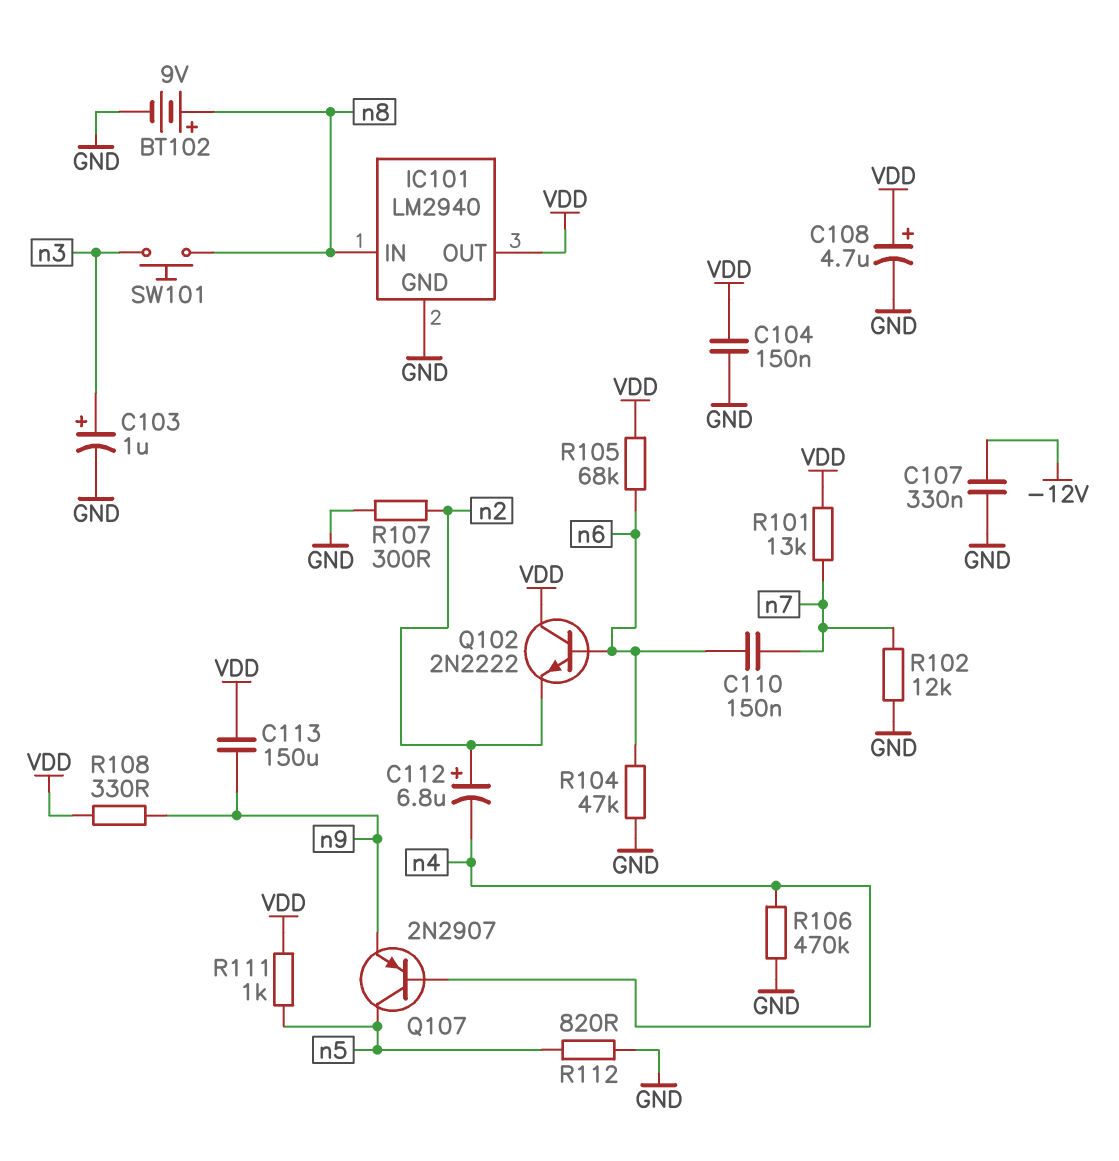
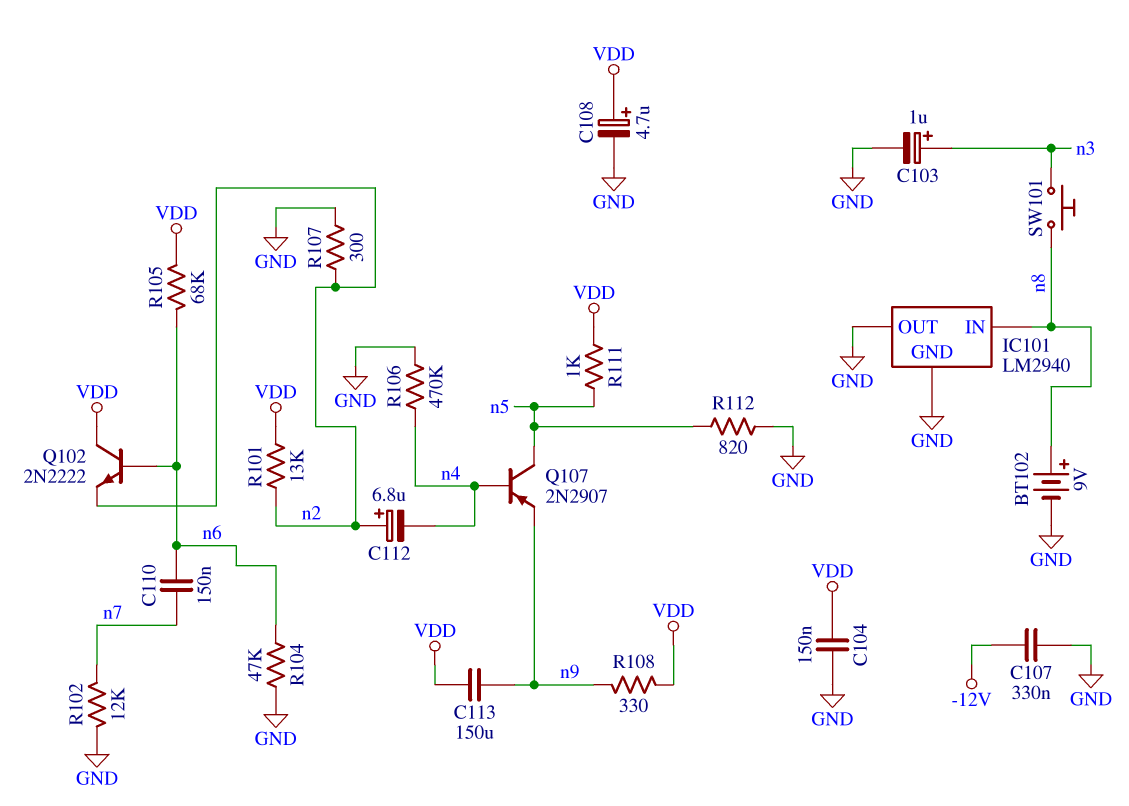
IC101 pin OUT: VDD -> GND
R101: 13k (VDD, n7) -> 13k (VDD, n2)

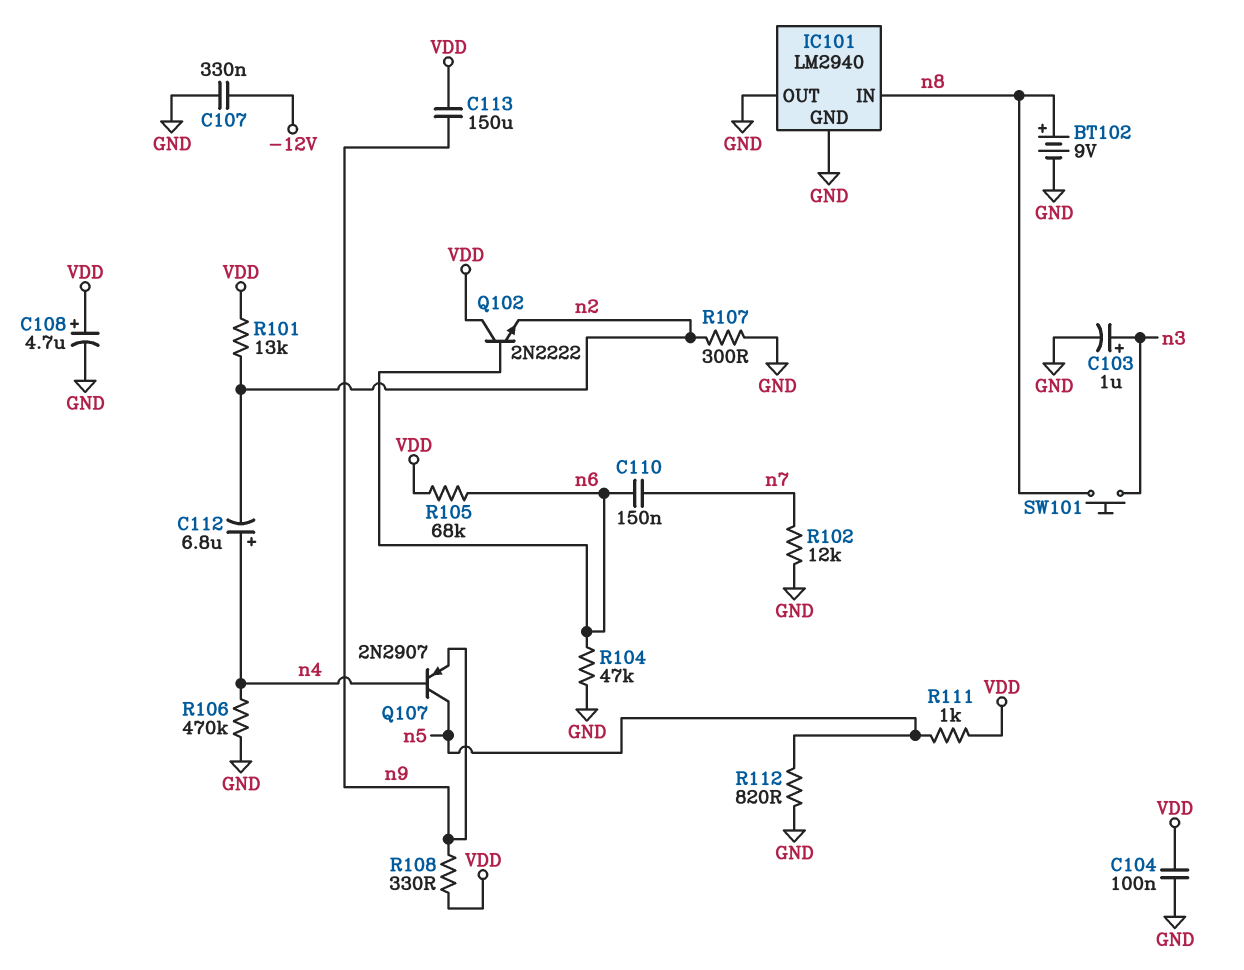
C104: 150nF (GND, VDD) -> 100nF (GND, VDD)
C112: 6.8uF (plus n2, minus n4) -> 6.8uF (plus n4, minus n2)

